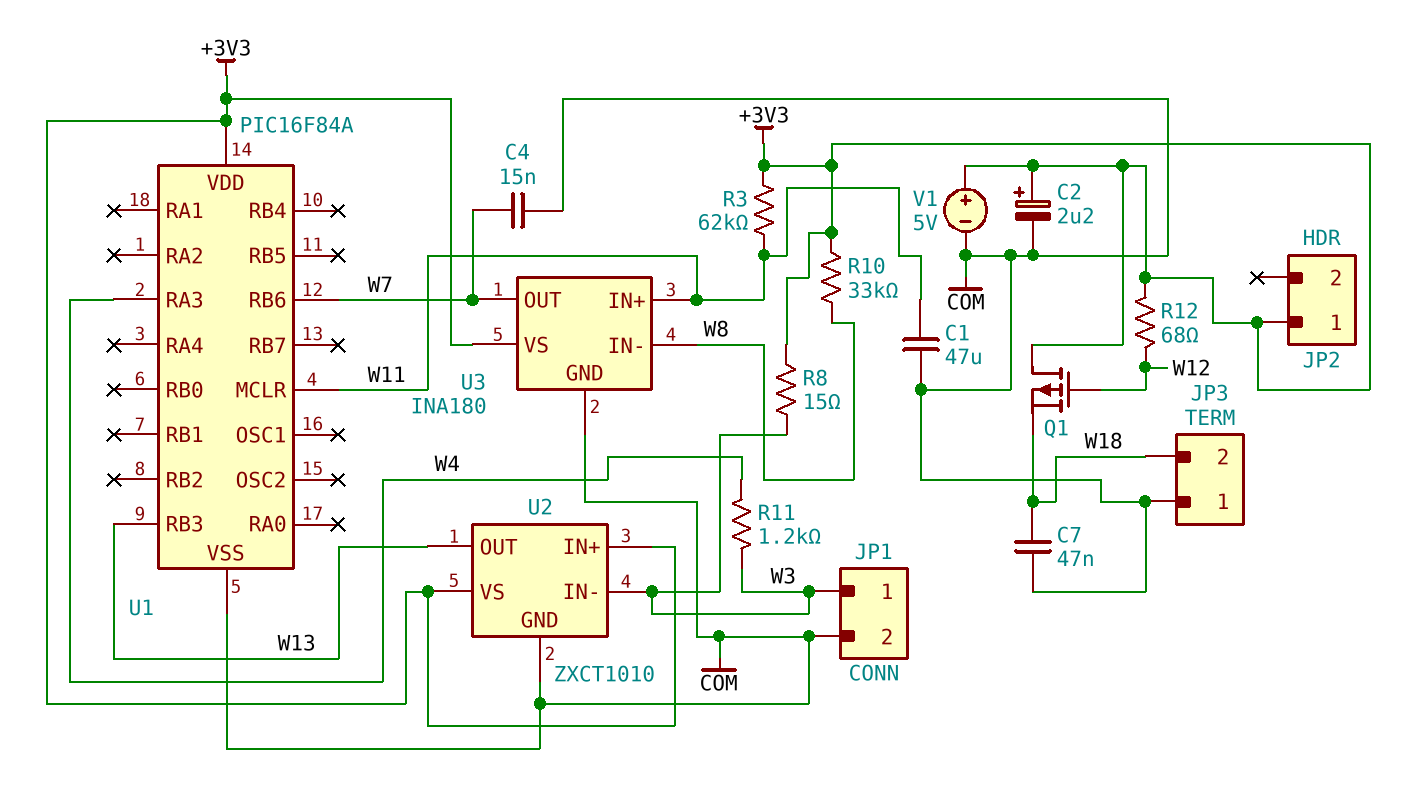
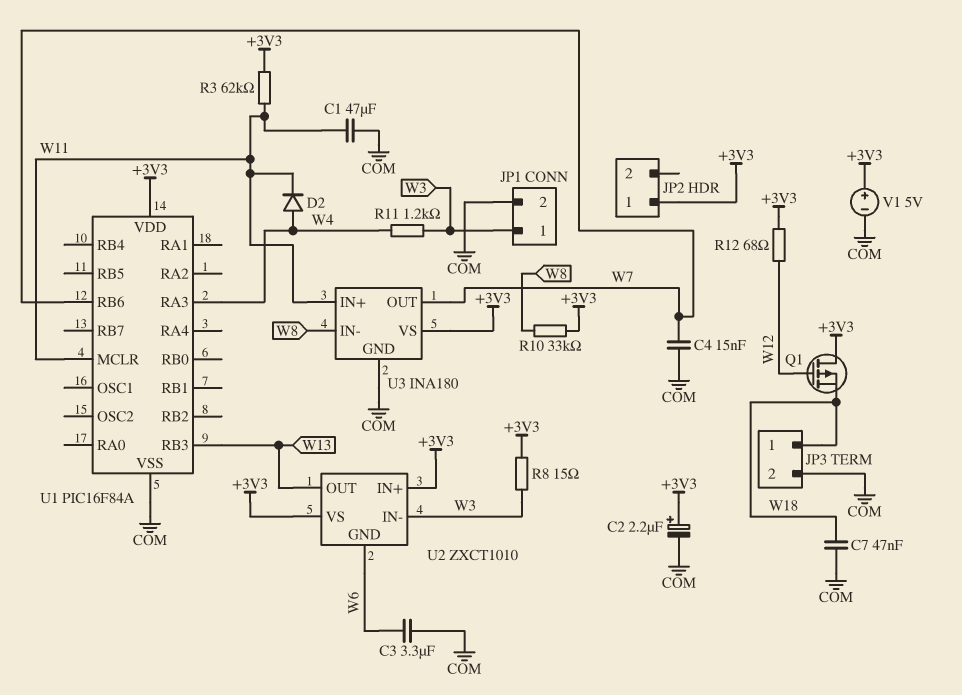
C3: none -> 3.3uF (COM, W6)
D2: none -> diode (A W4, K W11)
JP3 pin 1: COM -> W18
JP3 pin 2: W18 -> COM
U2 pin GND: COM -> W6

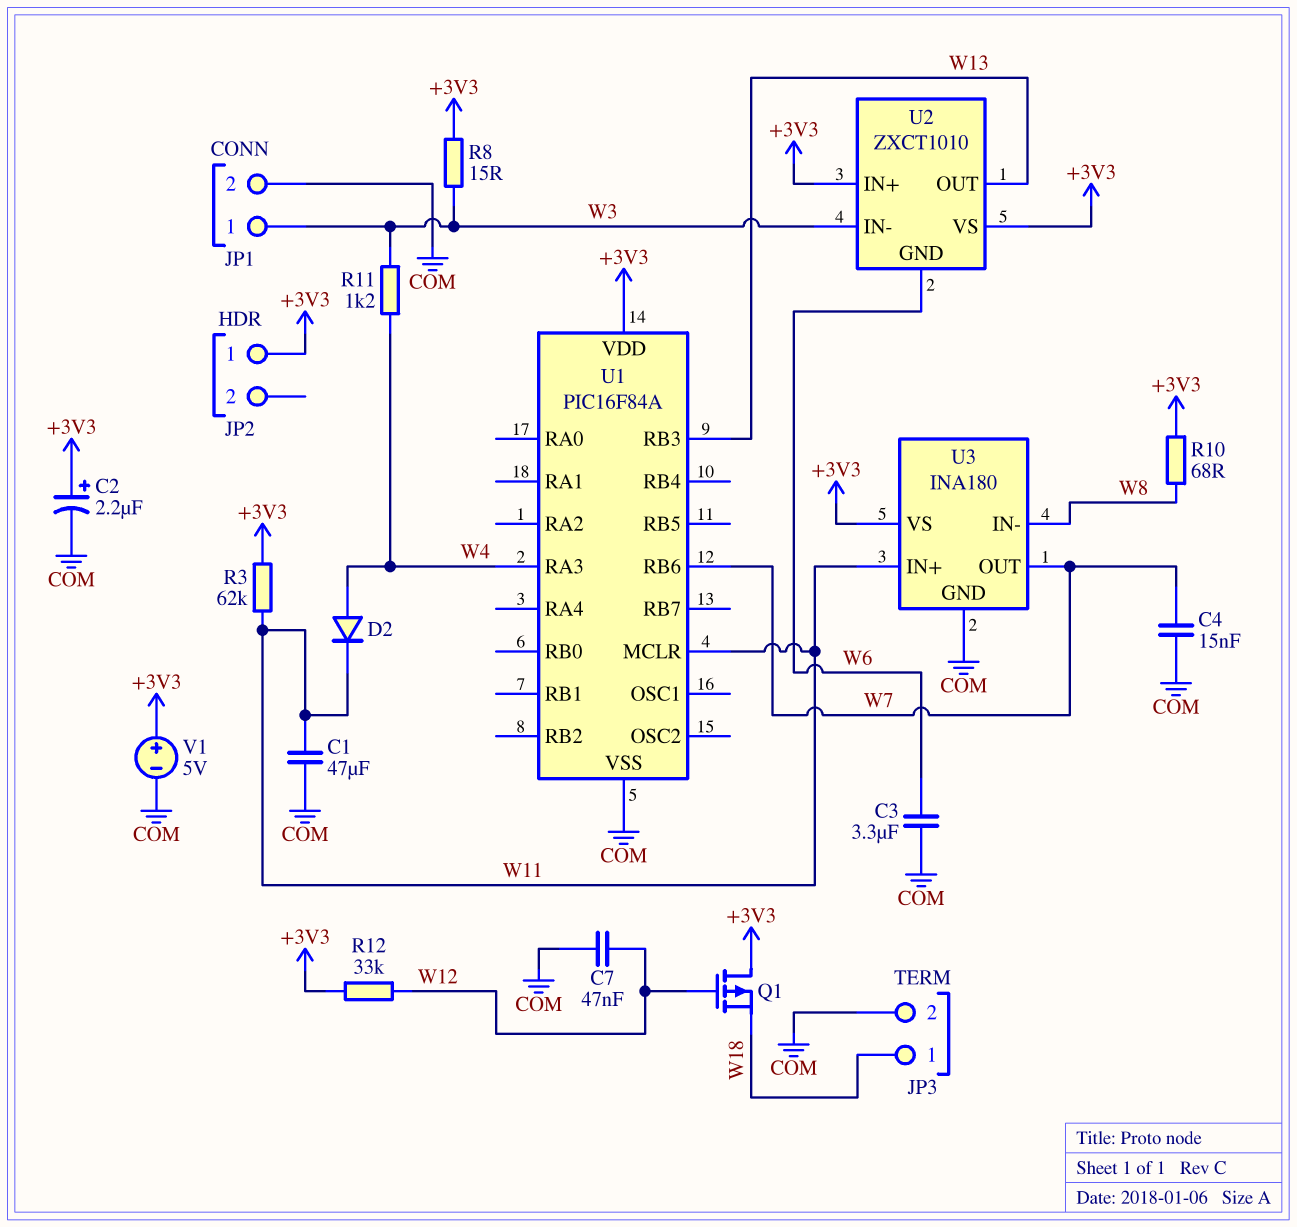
C7: 47nF (COM, W18) -> 47nF (COM, W12)
R10: 33k (+3V3, W8) -> 68 (+3V3, W8)
R12: 68 (+3V3, W12) -> 33k (+3V3, W12)

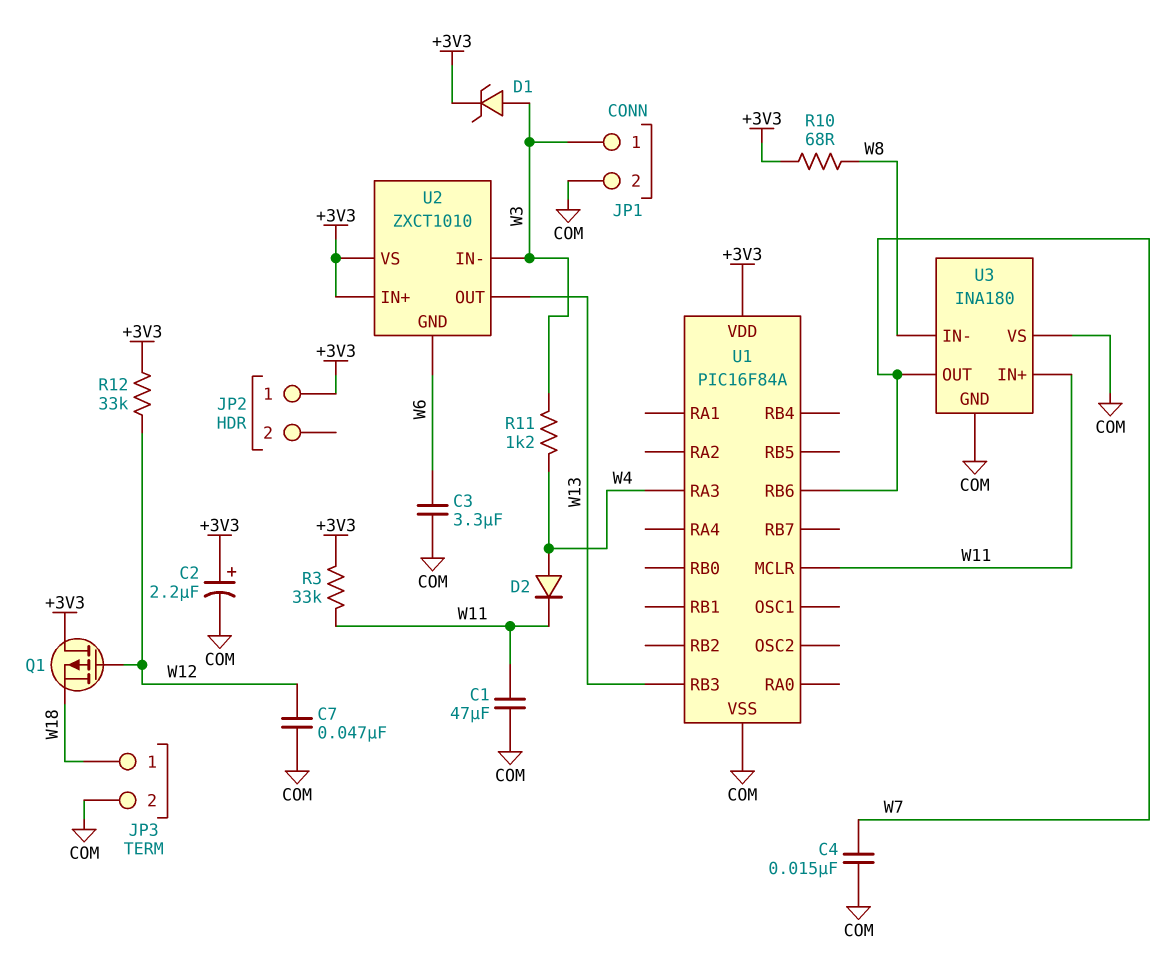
D1: none -> zener (A W3, K +3V3)
R3: 62k (+3V3, W11) -> 33k (+3V3, W11)
R8: 15 (+3V3, W3) -> none
U3 pin VS: +3V3 -> COM
V1: 5V (plus +3V3, minus COM) -> none

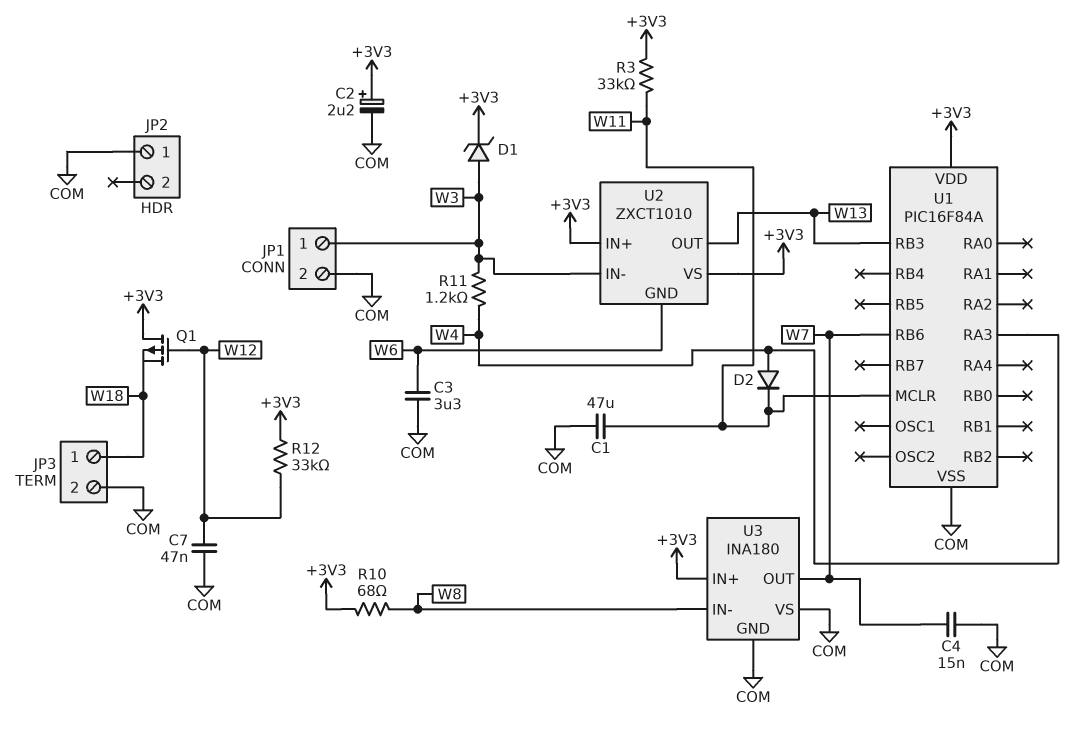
JP2 pin 1: +3V3 -> COM
U3 pin IN+: W11 -> +3V3

